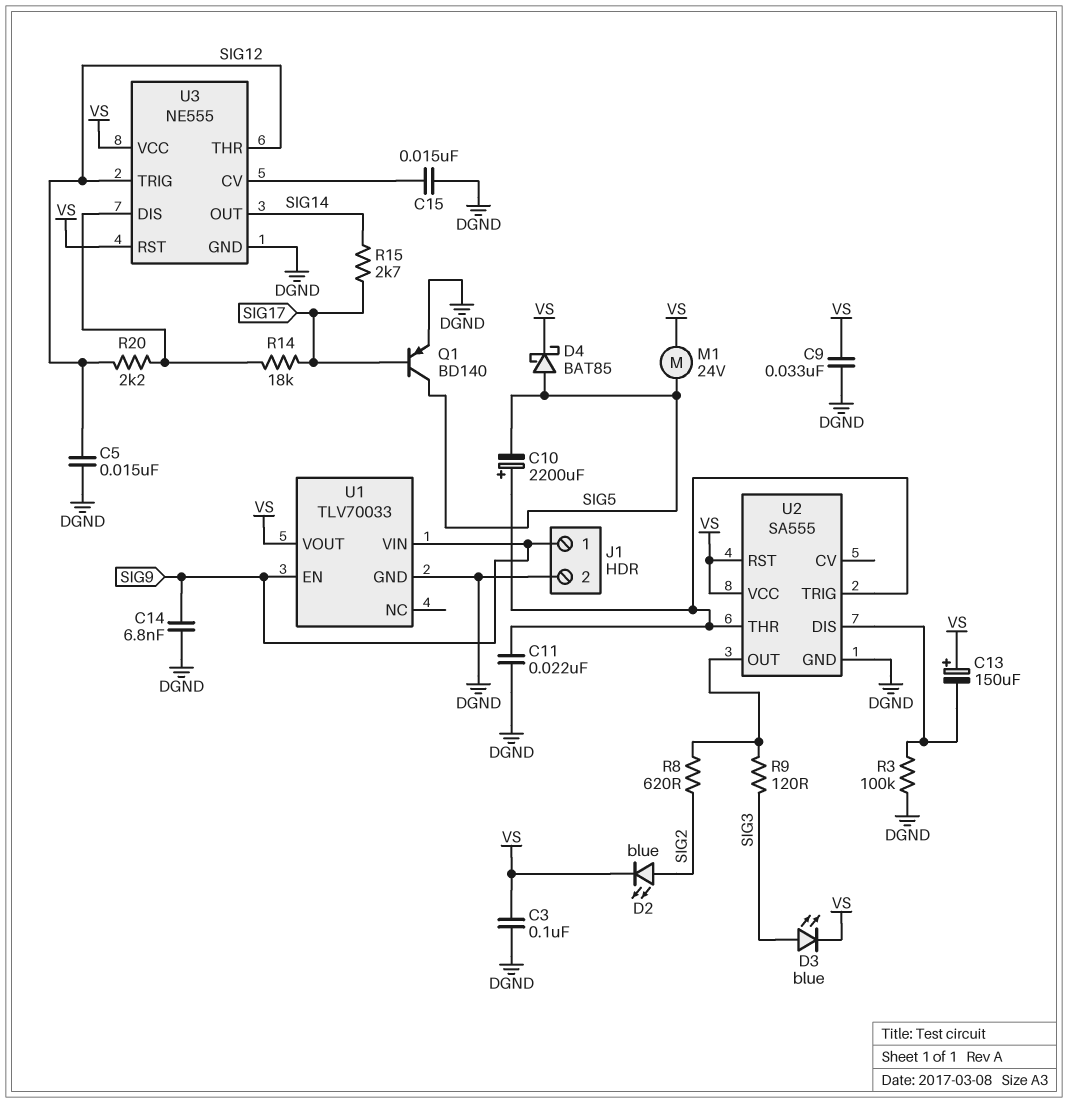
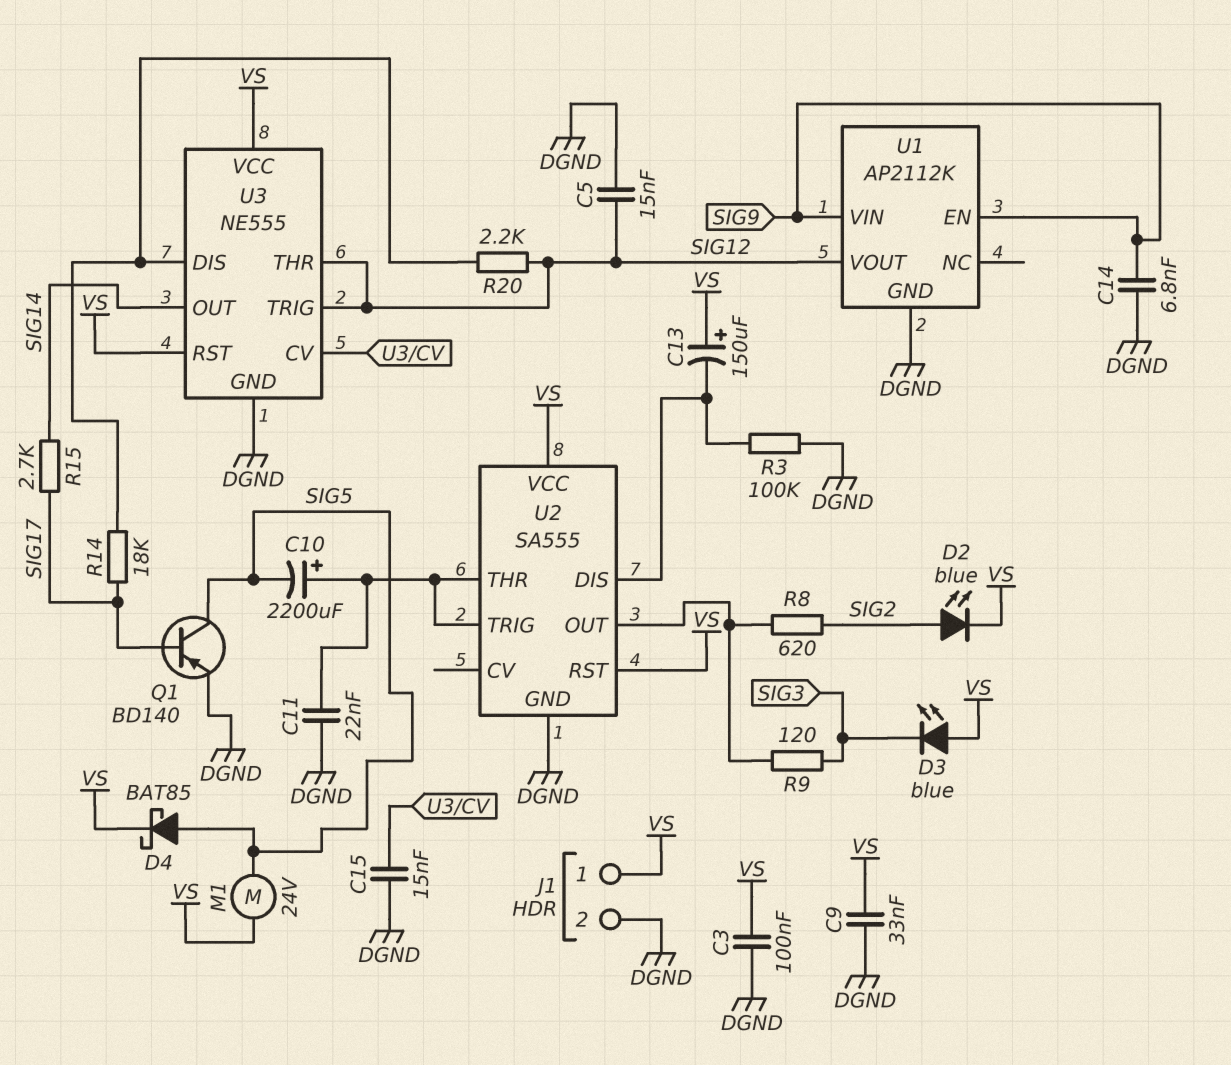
D3: LED blue (A SIG3, K VS) -> LED blue (A VS, K SIG3)
J1 pin 1: SIG9 -> VS
U1: TLV70033 -> AP2112K
U1 pin VOUT: VS -> SIG12

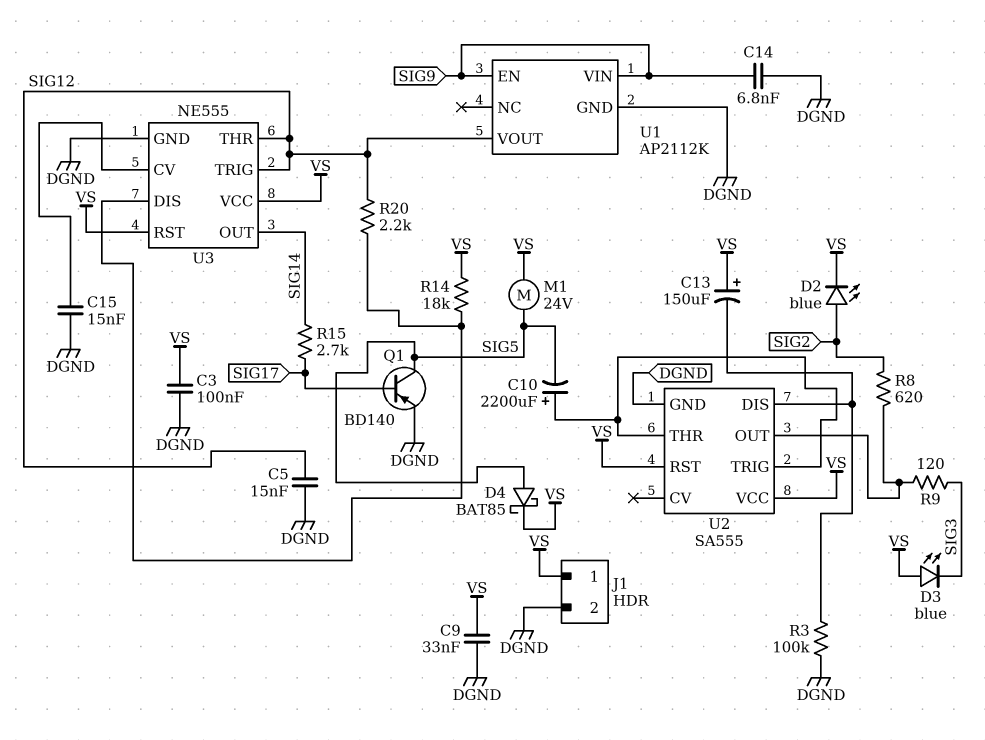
C11: 22nF (DGND, U2/THR) -> none
R14: 18k (SIG17, U3/DIS) -> 18k (U3/DIS, VS)

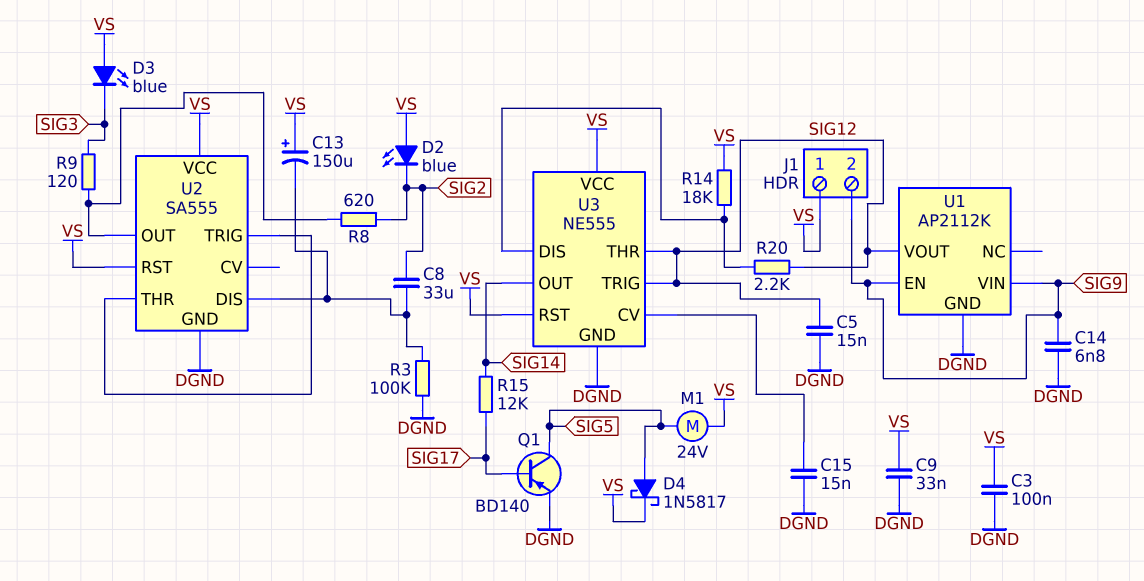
C8: none -> 33uF (SIG2, U2/DIS)
C10: 2200uF (plus U2/THR, minus SIG5) -> none
D2: LED blue (A SIG2, K VS) -> LED blue (A VS, K SIG2)
D4: schottky BAT85 (A SIG5, K VS) -> schottky 1N5817 (A SIG5, K VS)
J1 pin 2: DGND -> SIG9
R15: 2.7k (SIG14, SIG17) -> 12k (SIG14, SIG17)

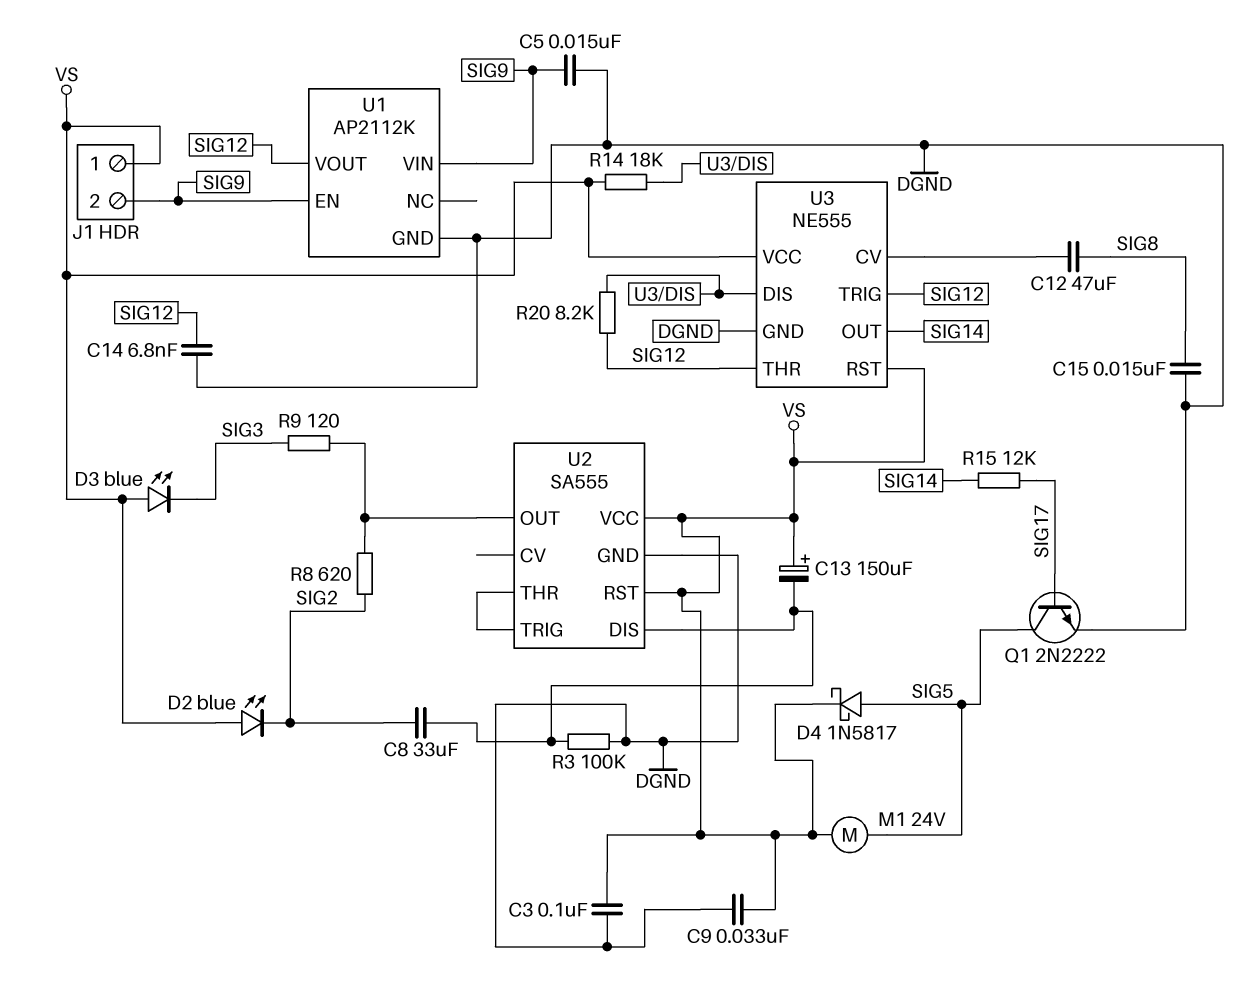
C5: 15nF (DGND, SIG12) -> 15nF (DGND, SIG9)
C12: none -> 47uF (SIG8, U3/CV)
C14: 6.8nF (DGND, SIG9) -> 6.8nF (DGND, SIG12)
C15: 15nF (DGND, U3/CV) -> 15nF (DGND, SIG8)
Q1: PNP BD140 (B SIG17, C SIG5, E DGND) -> NPN 2N2222 (B SIG17, C SIG5, E DGND)
R20: 2.2k (SIG12, U3/DIS) -> 8.2k (SIG12, U3/DIS)

